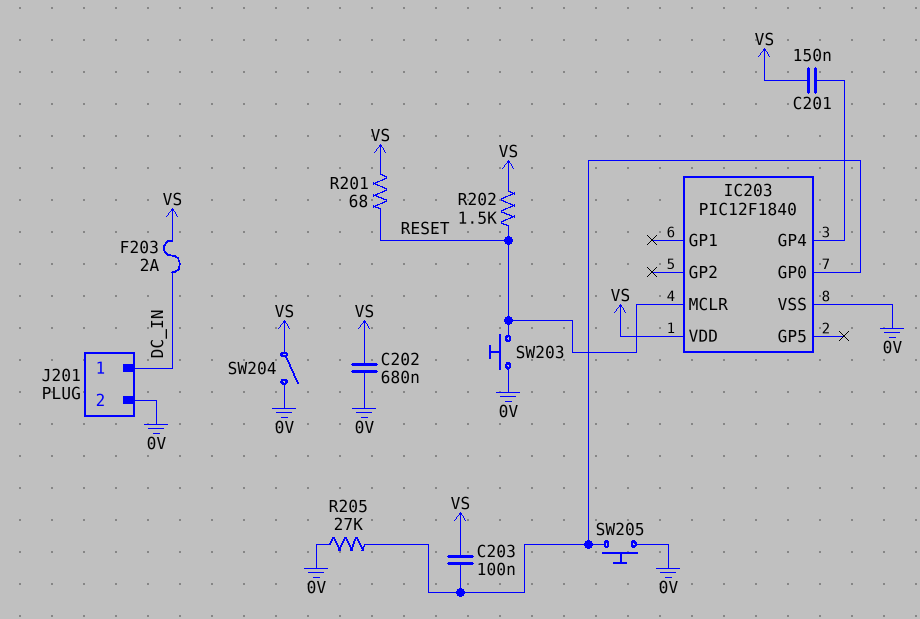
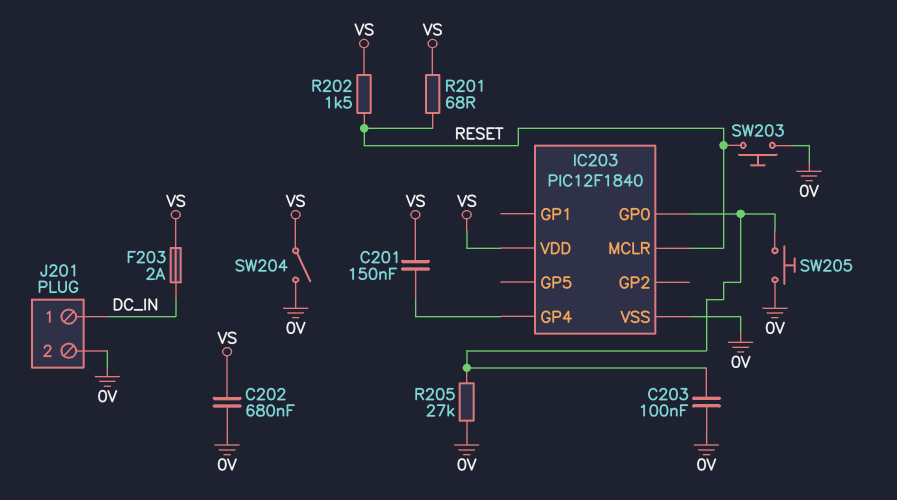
C203: 100nF (IC203/GP0, VS) -> 100nF (0V, IC203/GP0)

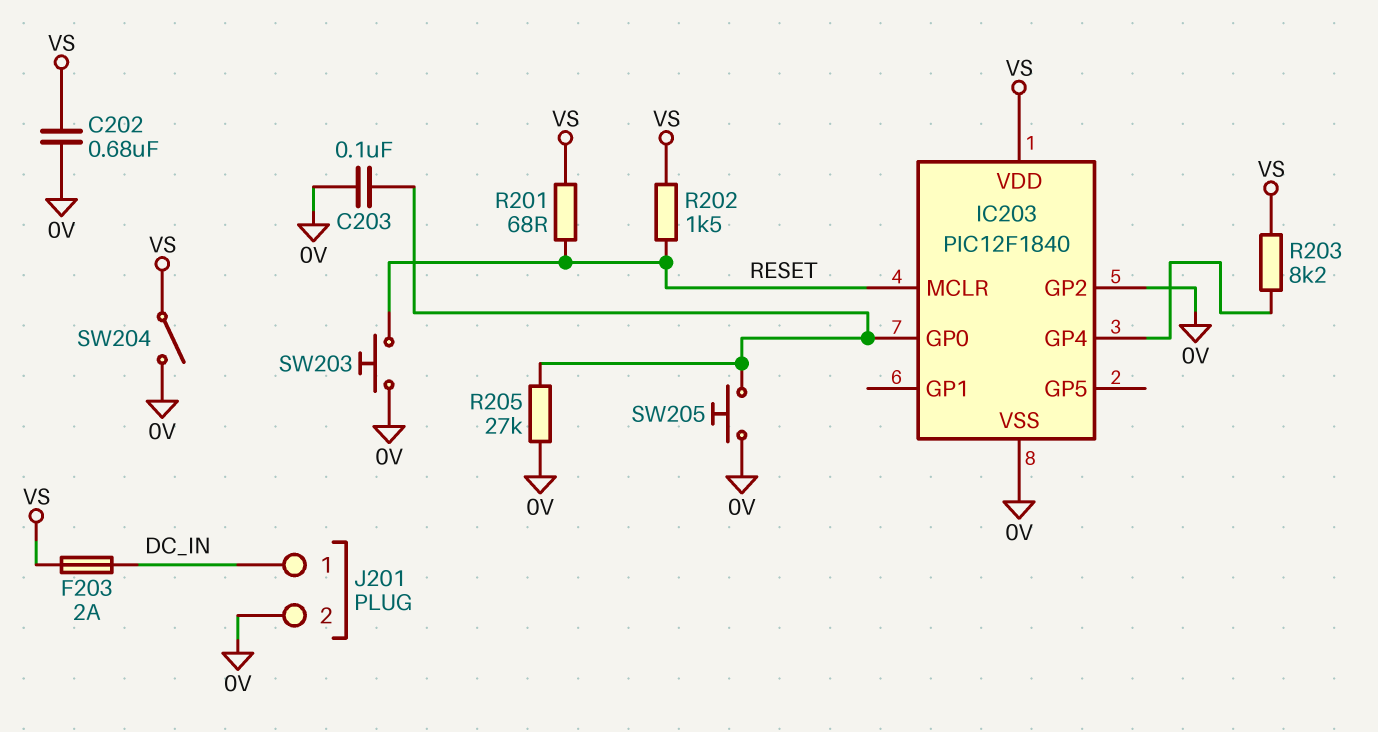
C201: 150nF (IC203/GP4, VS) -> none
IC203 pin GP2: none -> 0V
R203: none -> 8.2k (IC203/GP4, VS)

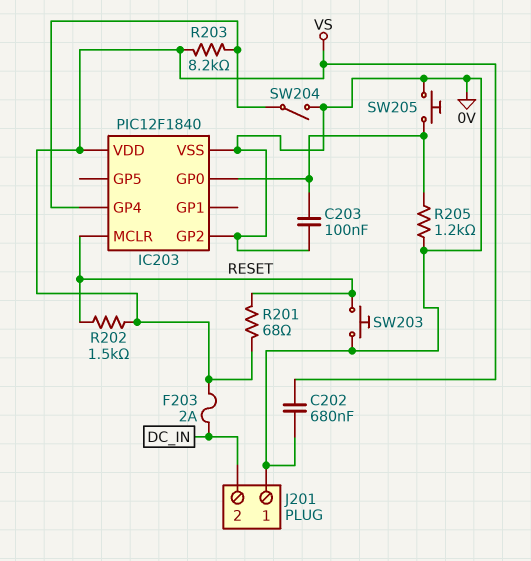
J201 pin 1: DC_IN -> 0V
J201 pin 2: 0V -> DC_IN
R205: 27k (0V, IC203/GP0) -> 1.2k (0V, IC203/GP0)
SW204: switch (0V, VS) -> switch (0V, IC203/GP4)

